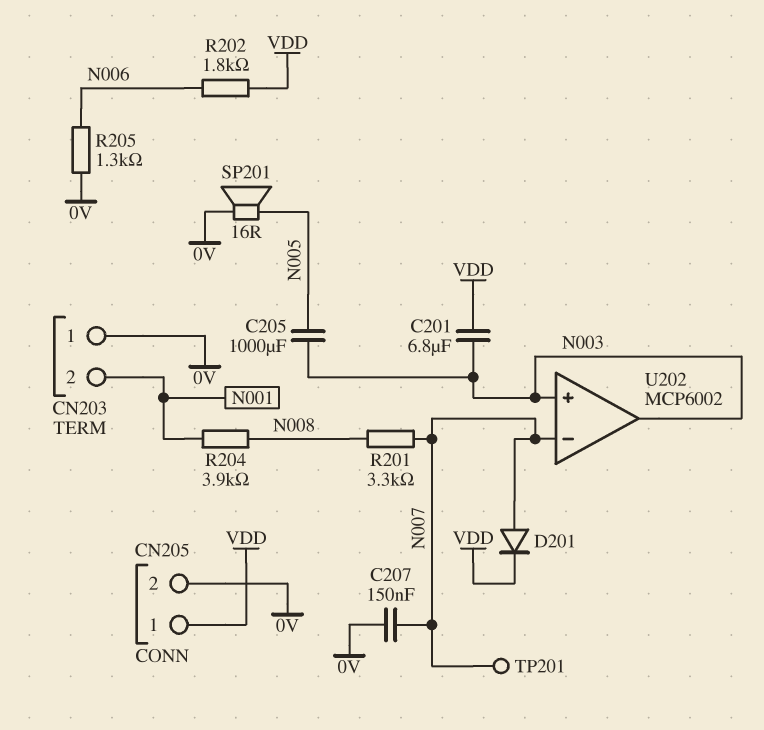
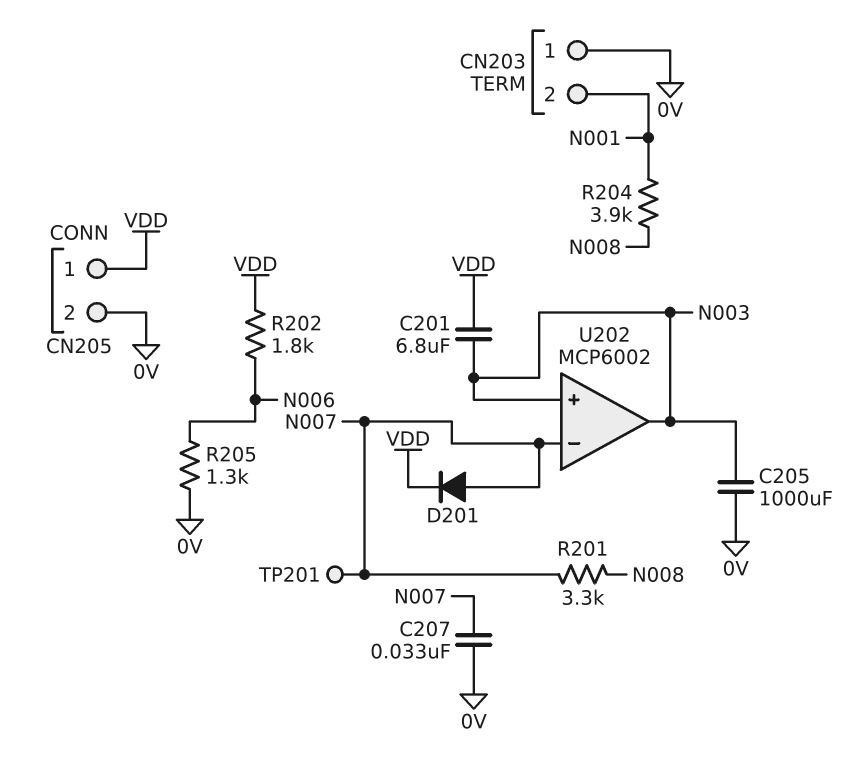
C205: 1000uF (N003, N005) -> 1000uF (0V, N003)
C207: 150nF (0V, N007) -> 33nF (0V, N007)
SP201: speaker 16R (0V, N005) -> none

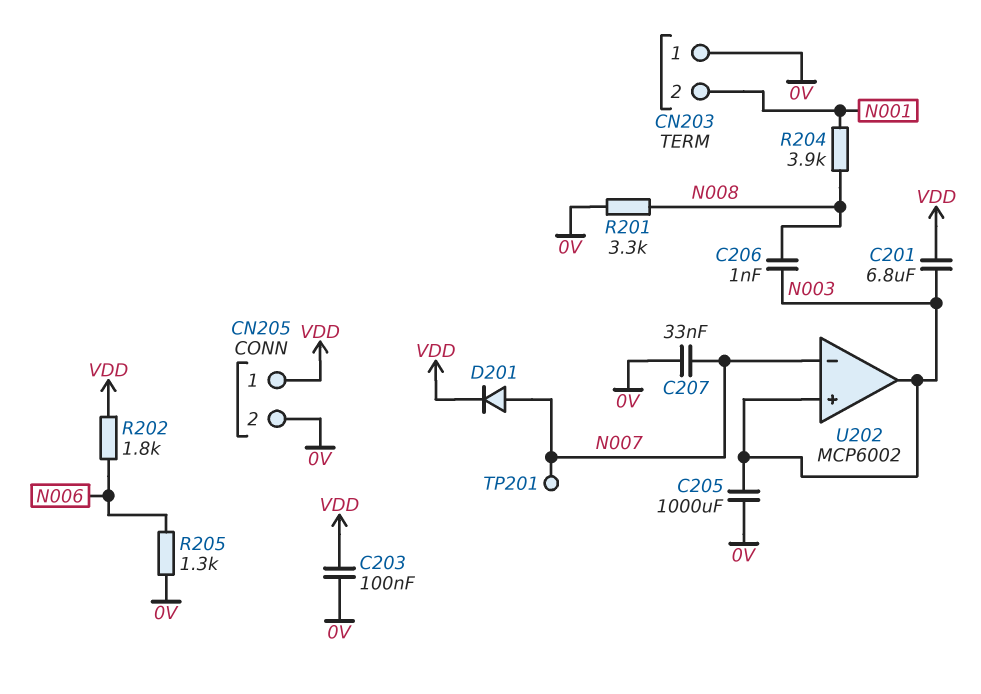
C203: none -> 100nF (0V, VDD)
C206: none -> 1nF (N003, N008)
R201: 3.3k (N007, N008) -> 3.3k (0V, N008)

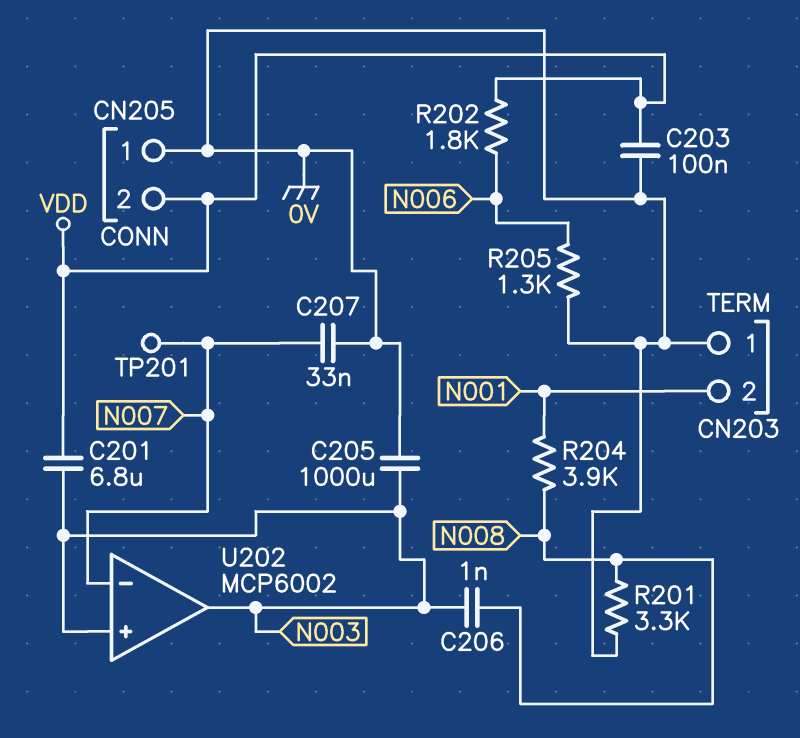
CN205 pin 1: VDD -> 0V
CN205 pin 2: 0V -> VDD
D201: diode (A N007, K VDD) -> none

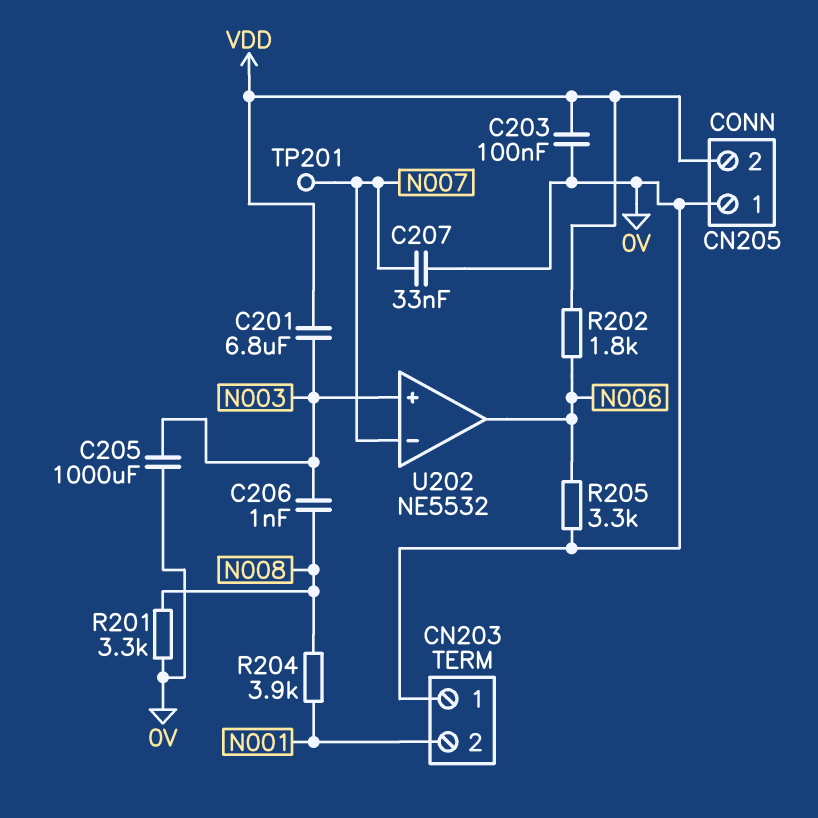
R205: 1.3k (0V, N006) -> 3.3k (0V, N006)
U202: MCP6002 -> NE5532
U202 pin out: N003 -> N006

